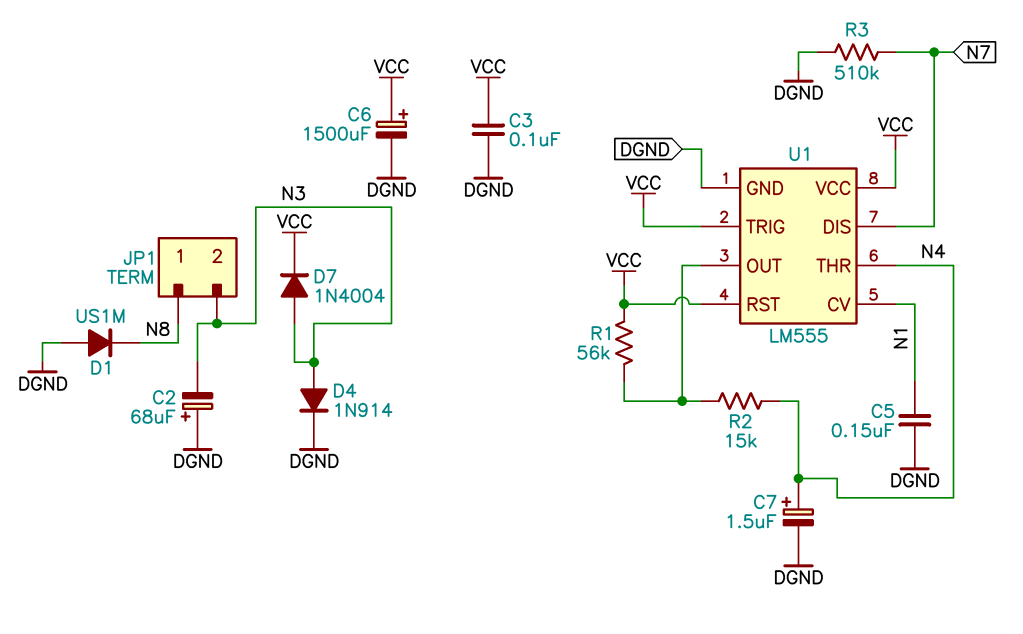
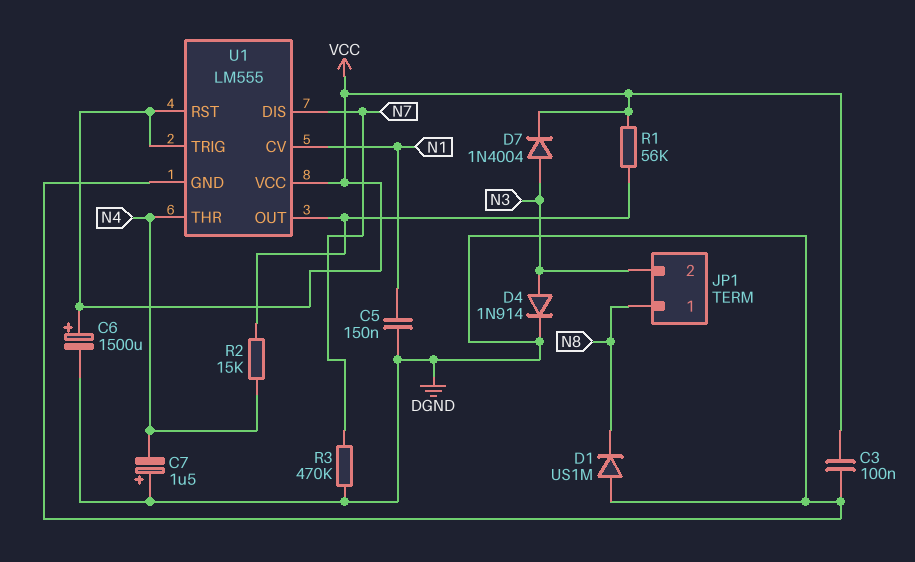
C2: 68uF (plus DGND, minus N3) -> none
C7: 1.5uF (plus N4, minus DGND) -> 1.5uF (plus DGND, minus N4)
R3: 510k (DGND, N7) -> 470k (DGND, N7)

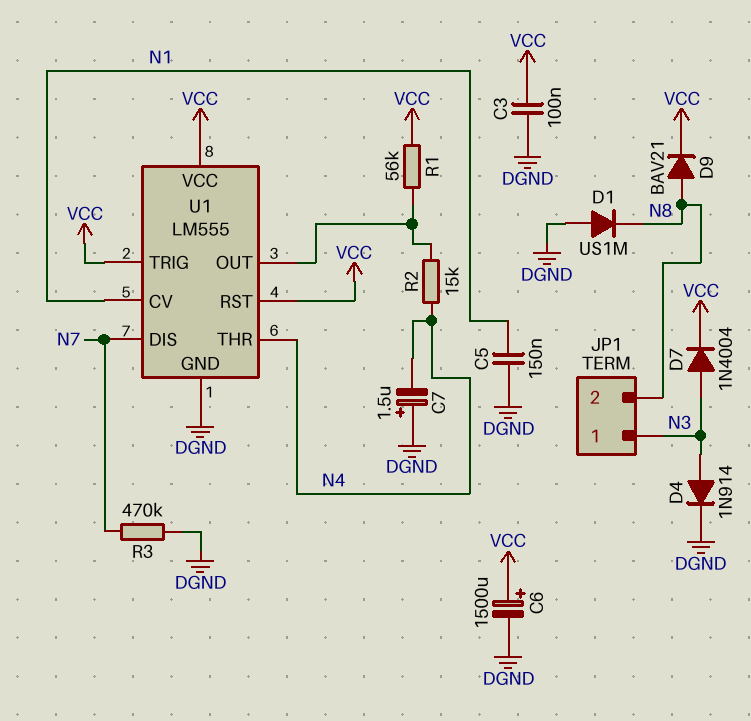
D9: none -> diode BAV21 (A N8, K VCC)
JP1 pin 1: N8 -> N3
JP1 pin 2: N3 -> N8

